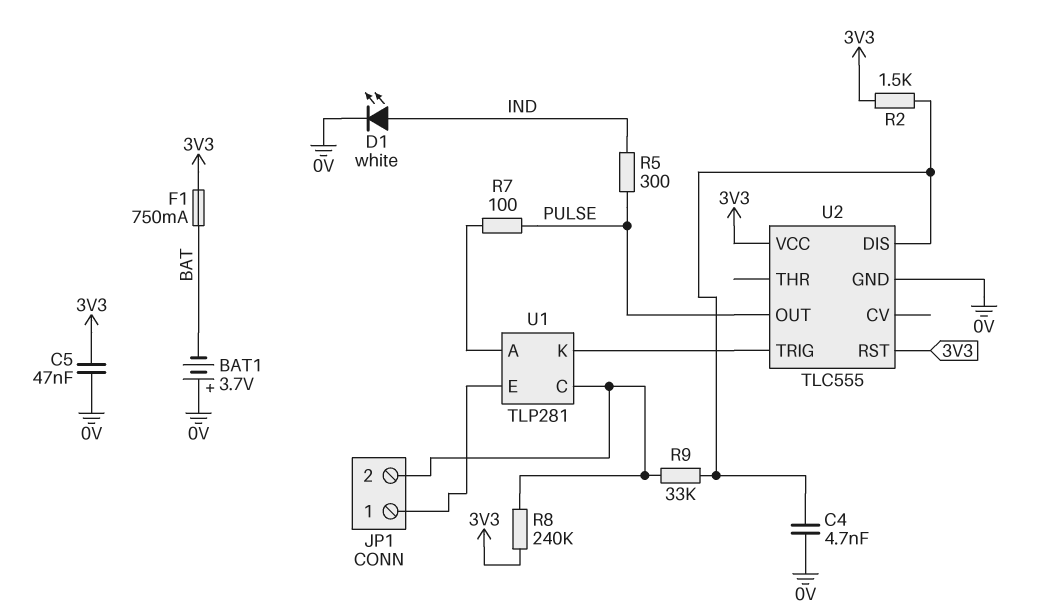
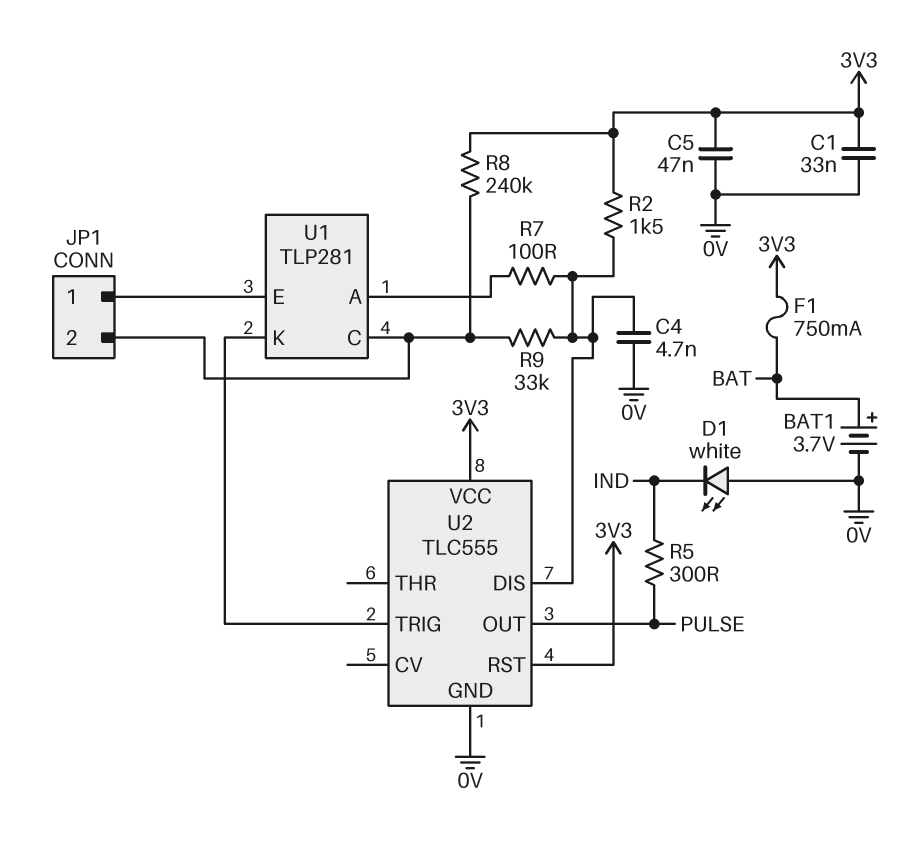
BAT1: 3.7V (plus 0V, minus BAT) -> 3.7V (plus BAT, minus 0V)
C1: none -> 33nF (0V, 3V3)
D1: LED white (A IND, K 0V) -> LED white (A 0V, K IND)
R7: 100 (PULSE, U1/A) -> 100 (U1/A, U2/DIS)

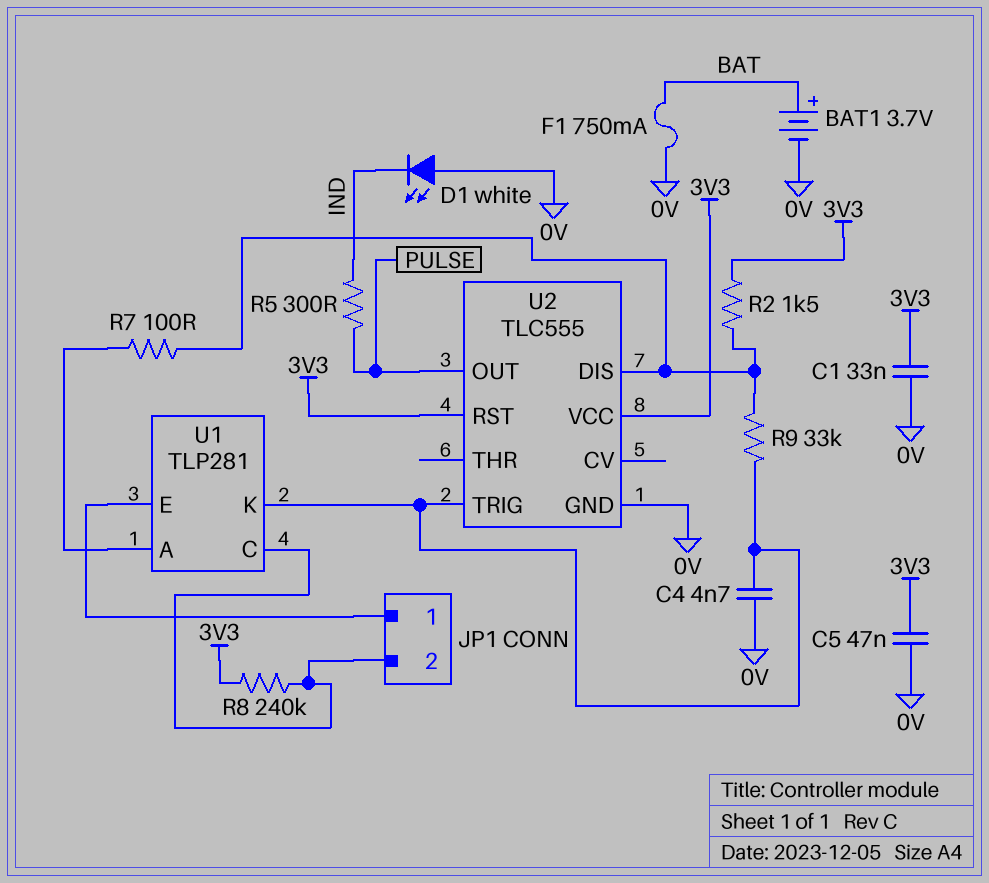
C4: 4.7nF (0V, U2/DIS) -> 4.7nF (0V, U1/K)
F1: 750mA (3V3, BAT) -> 750mA (0V, BAT)
R9: 33k (JP1/2, U2/DIS) -> 33k (U1/K, U2/DIS)

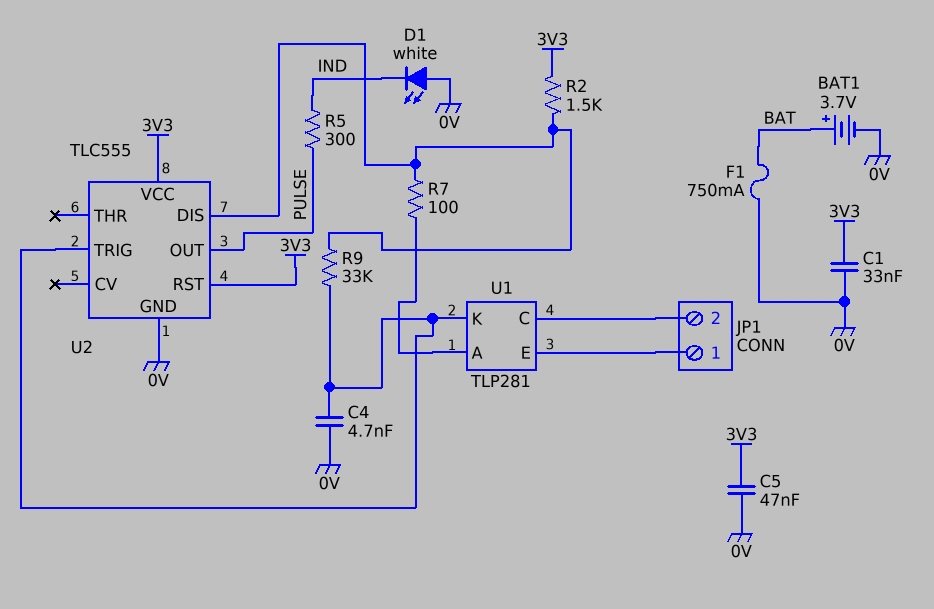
R8: 240k (3V3, JP1/2) -> none

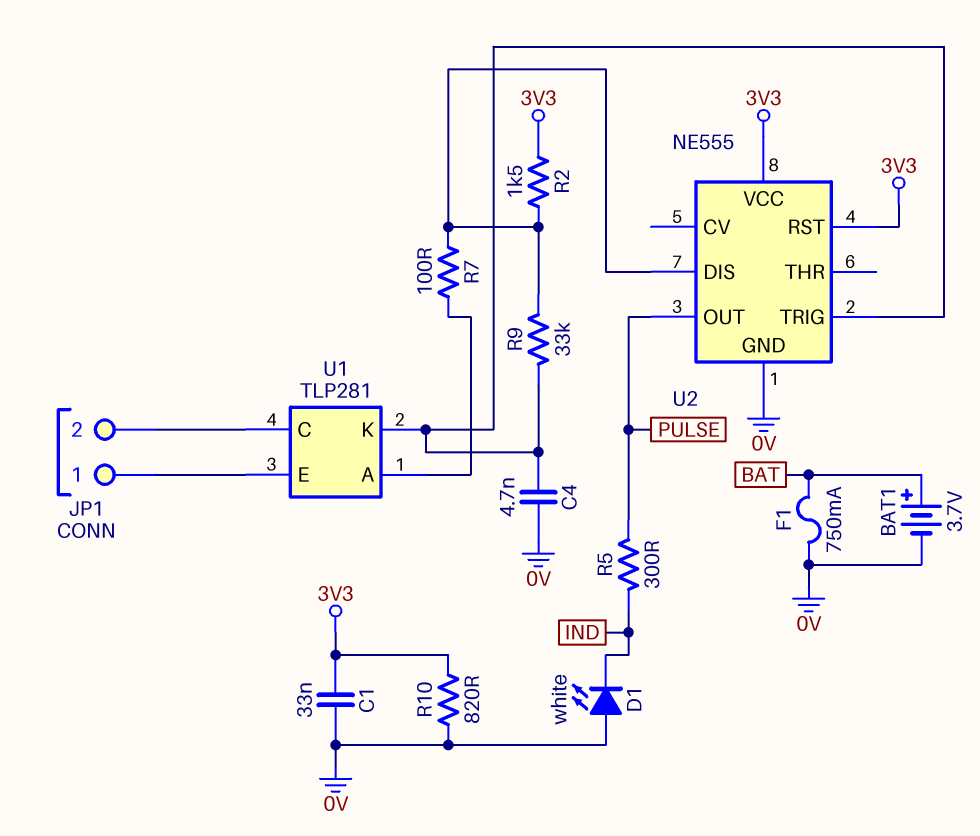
C5: 47nF (0V, 3V3) -> none
R10: none -> 820 (0V, 3V3)
U2: TLC555 -> NE555

